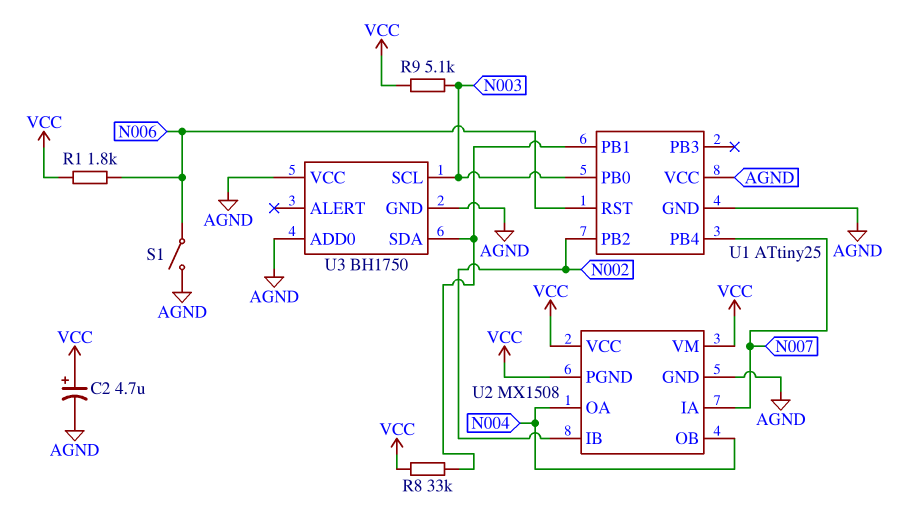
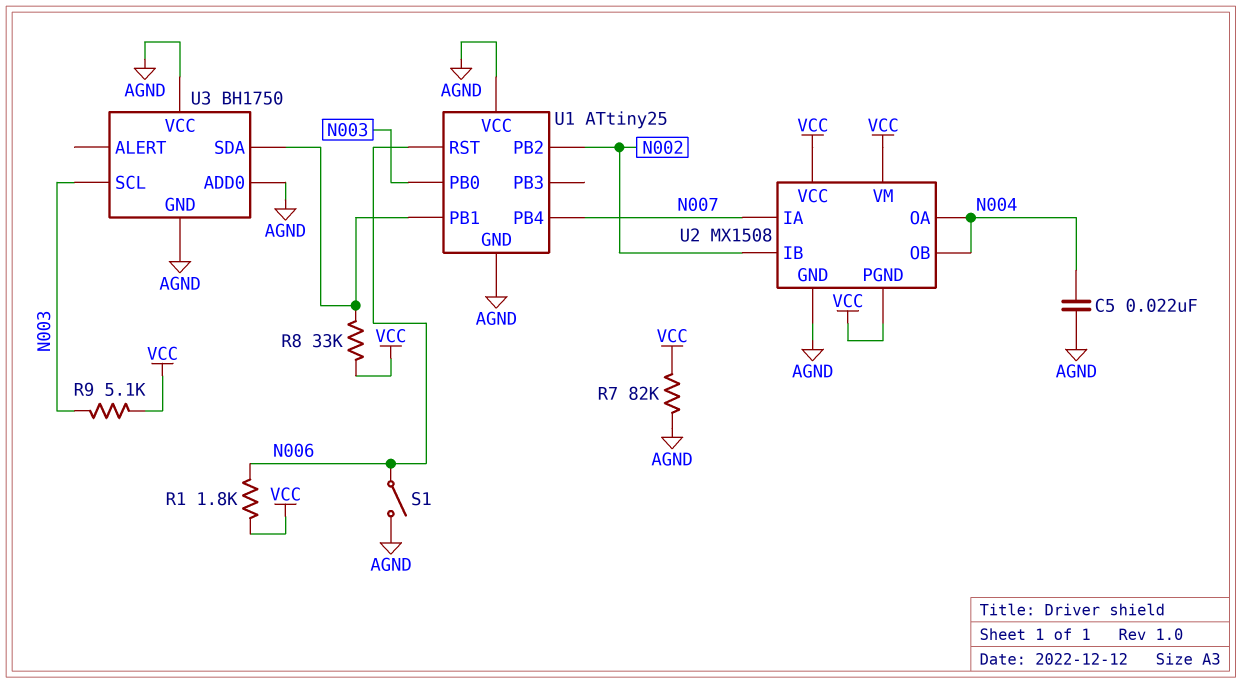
C2: 4.7uF (plus VCC, minus AGND) -> none
C5: none -> 22nF (AGND, N004)
R7: none -> 82k (AGND, VCC)

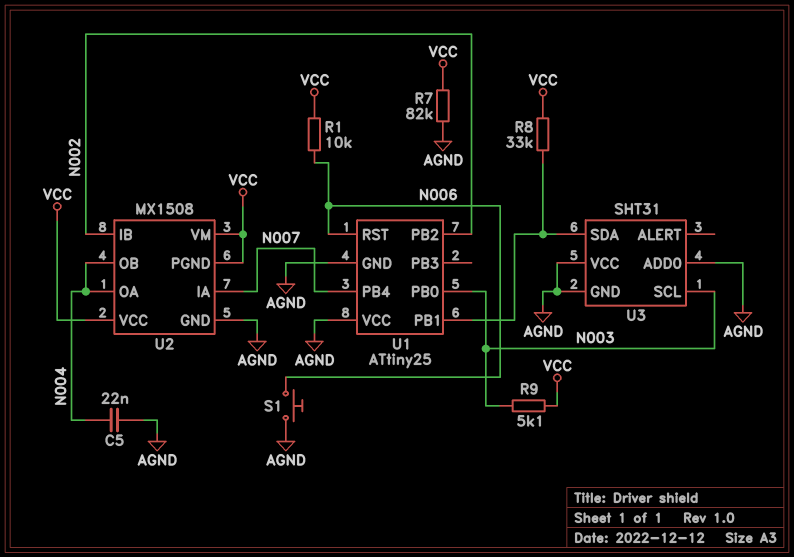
R1: 1.8k (N006, VCC) -> 10k (N006, VCC)
S1: switch (AGND, N006) -> button (AGND, N006)
U3: BH1750 -> SHT31

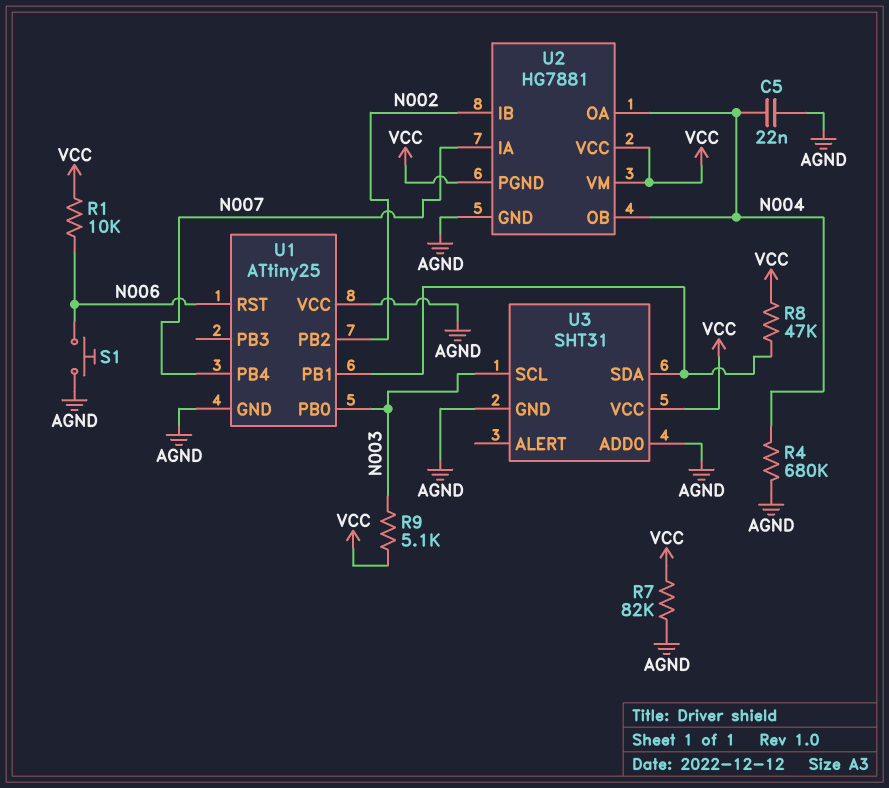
R4: none -> 680k (AGND, N004)
R8: 33k (U1/PB1, VCC) -> 47k (U1/PB1, VCC)
U2: MX1508 -> HG7881
U3 pin VCC: AGND -> VCC

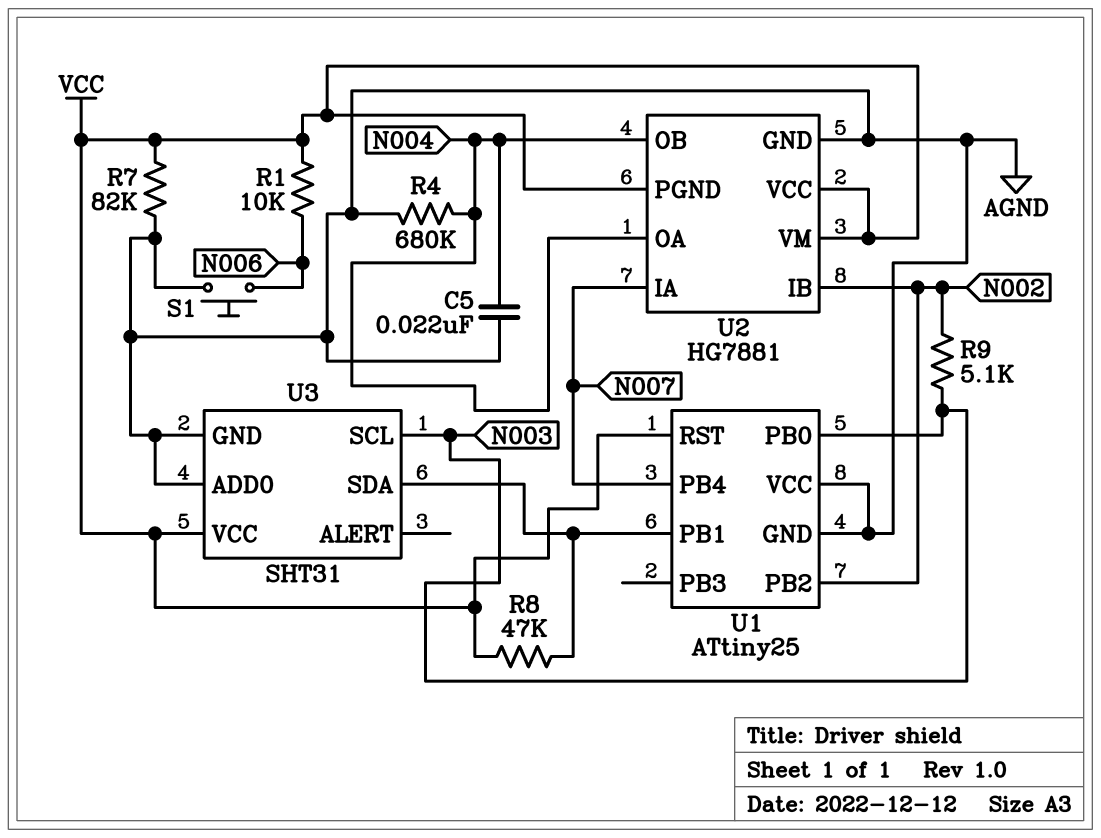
R9: 5.1k (N003, VCC) -> 5.1k (N002, N003)
U1 pin RST: N006 -> VCC

